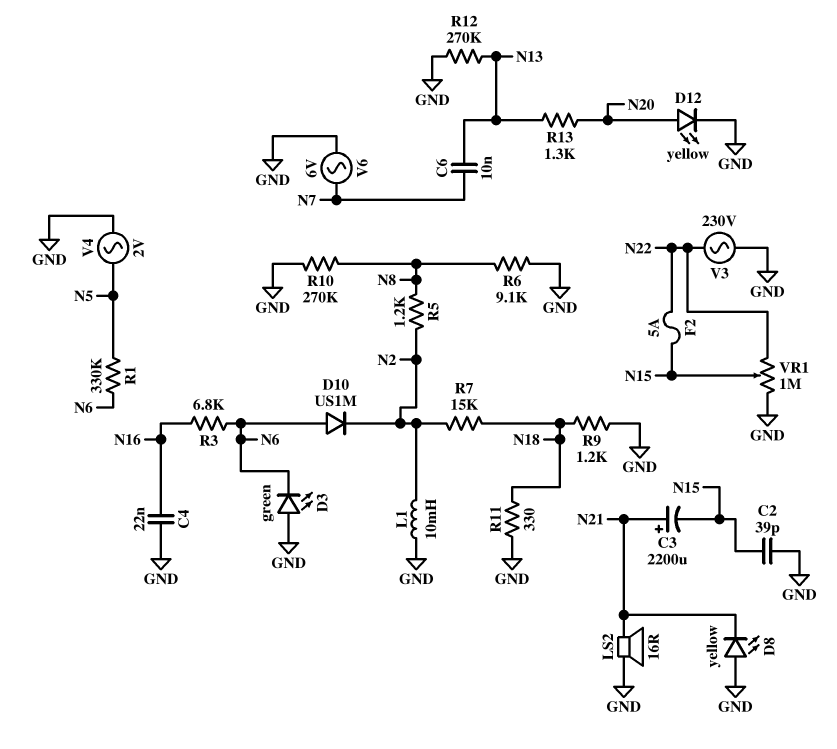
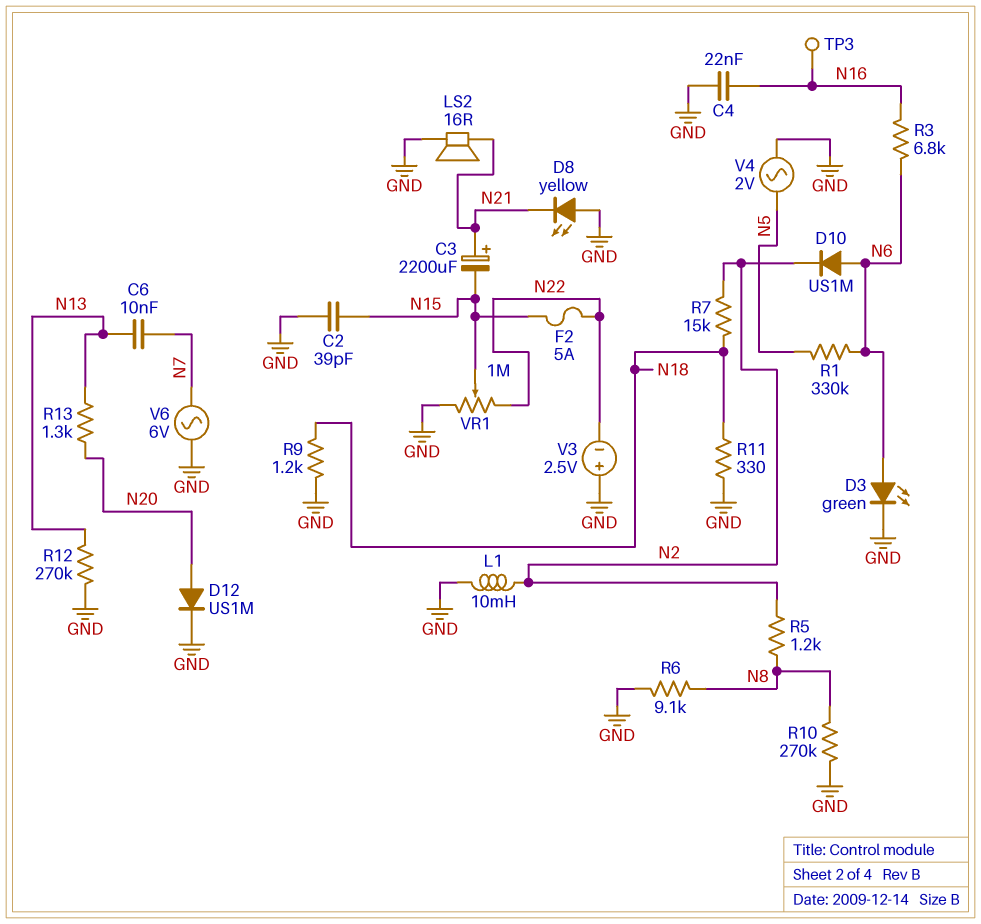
D3: LED green (A GND, K N6) -> LED green (A N6, K GND)
D12: LED yellow (A N20, K GND) -> diode US1M (A N20, K GND)
TP3: none -> test point (N16)
V3: AC 230V (GND, N22) -> 2.5V (plus GND, minus N22)

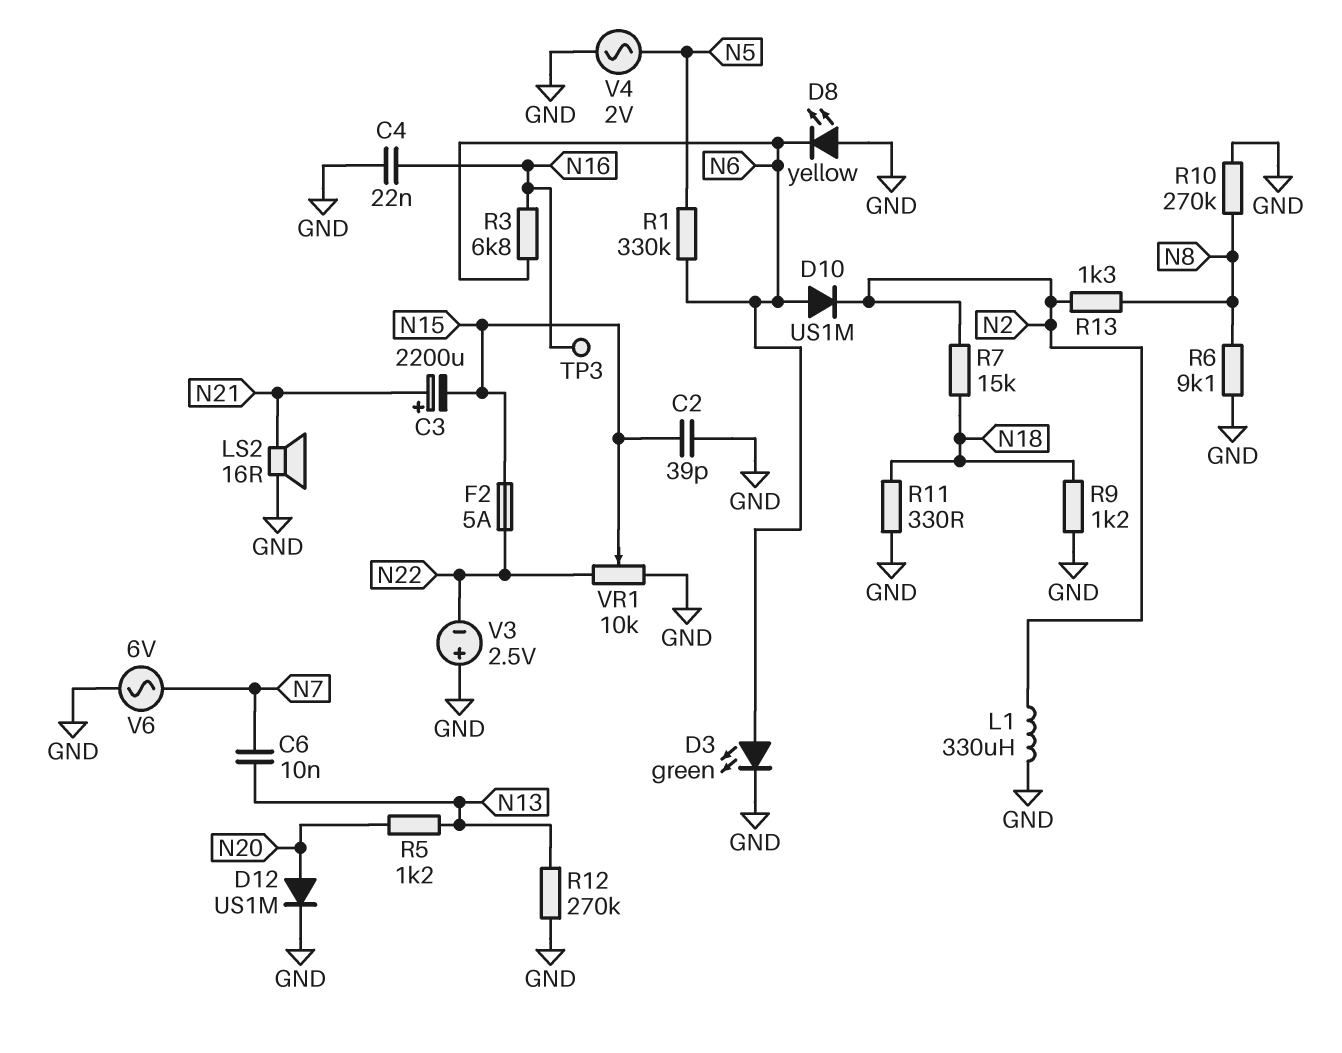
D8: LED yellow (A GND, K N21) -> LED yellow (A GND, K N6)
L1: 10mH (GND, N2) -> 330uH (GND, N2)
R5: 1.2k (N2, N8) -> 1.2k (N13, N20)
R13: 1.3k (N13, N20) -> 1.3k (N2, N8)
VR1: 1M (GND, N22, wiper N15) -> 10k (GND, N22, wiper N15)

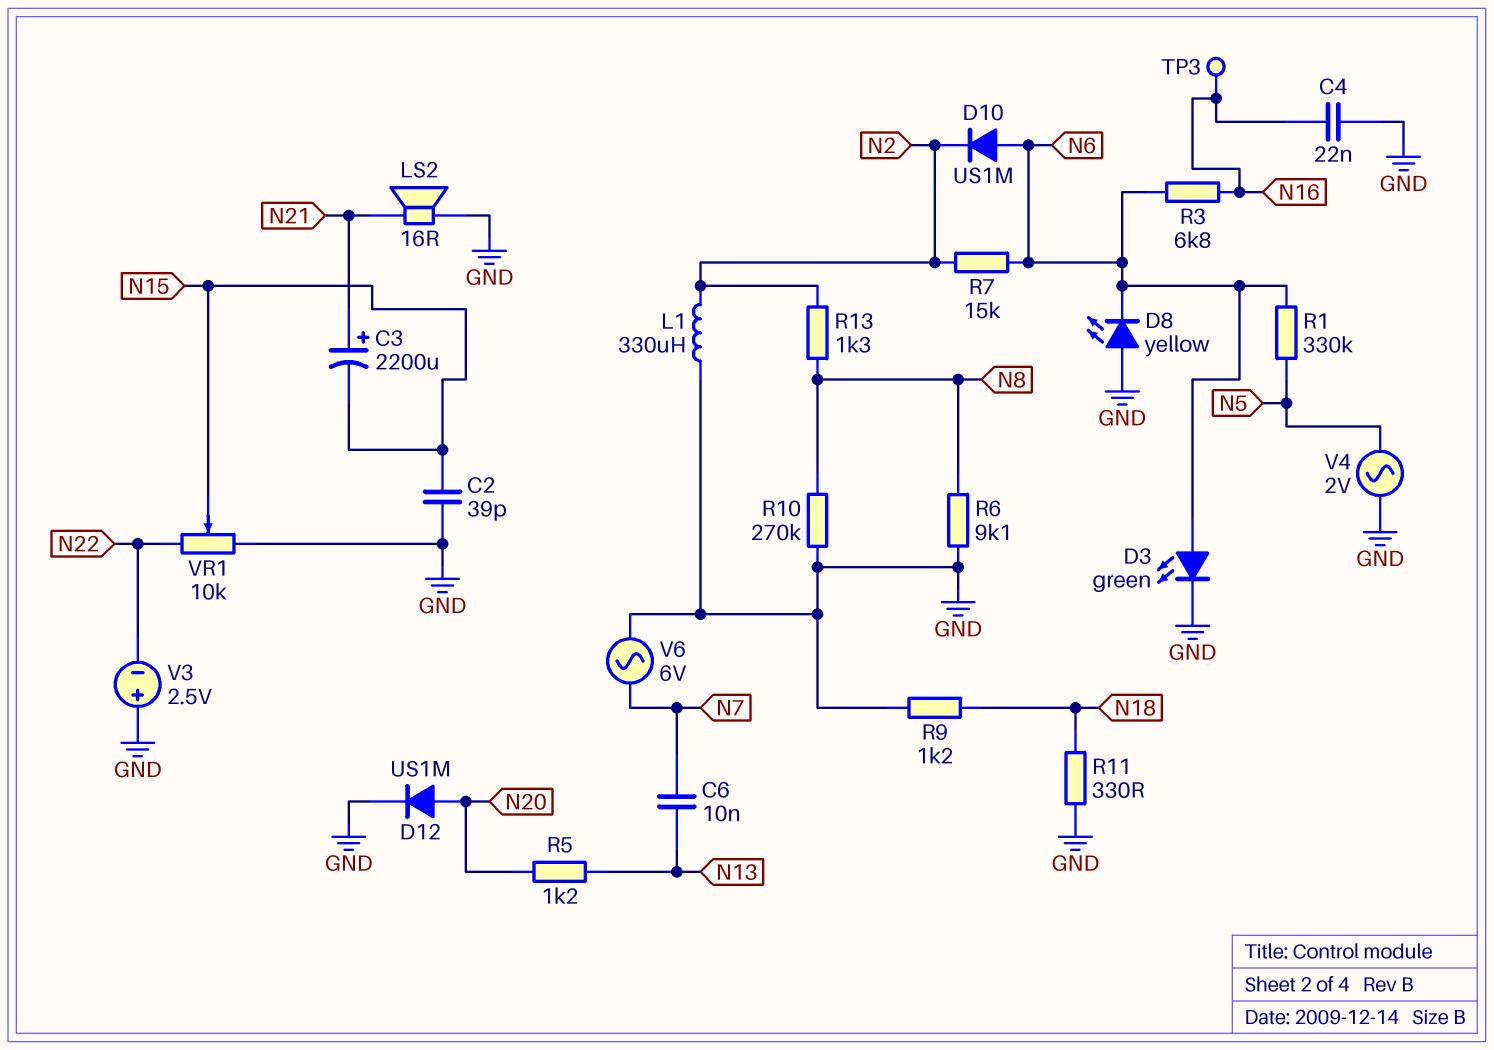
F2: 5A (N15, N22) -> none
R7: 15k (N2, N18) -> 15k (N2, N6)
R12: 270k (GND, N13) -> none

